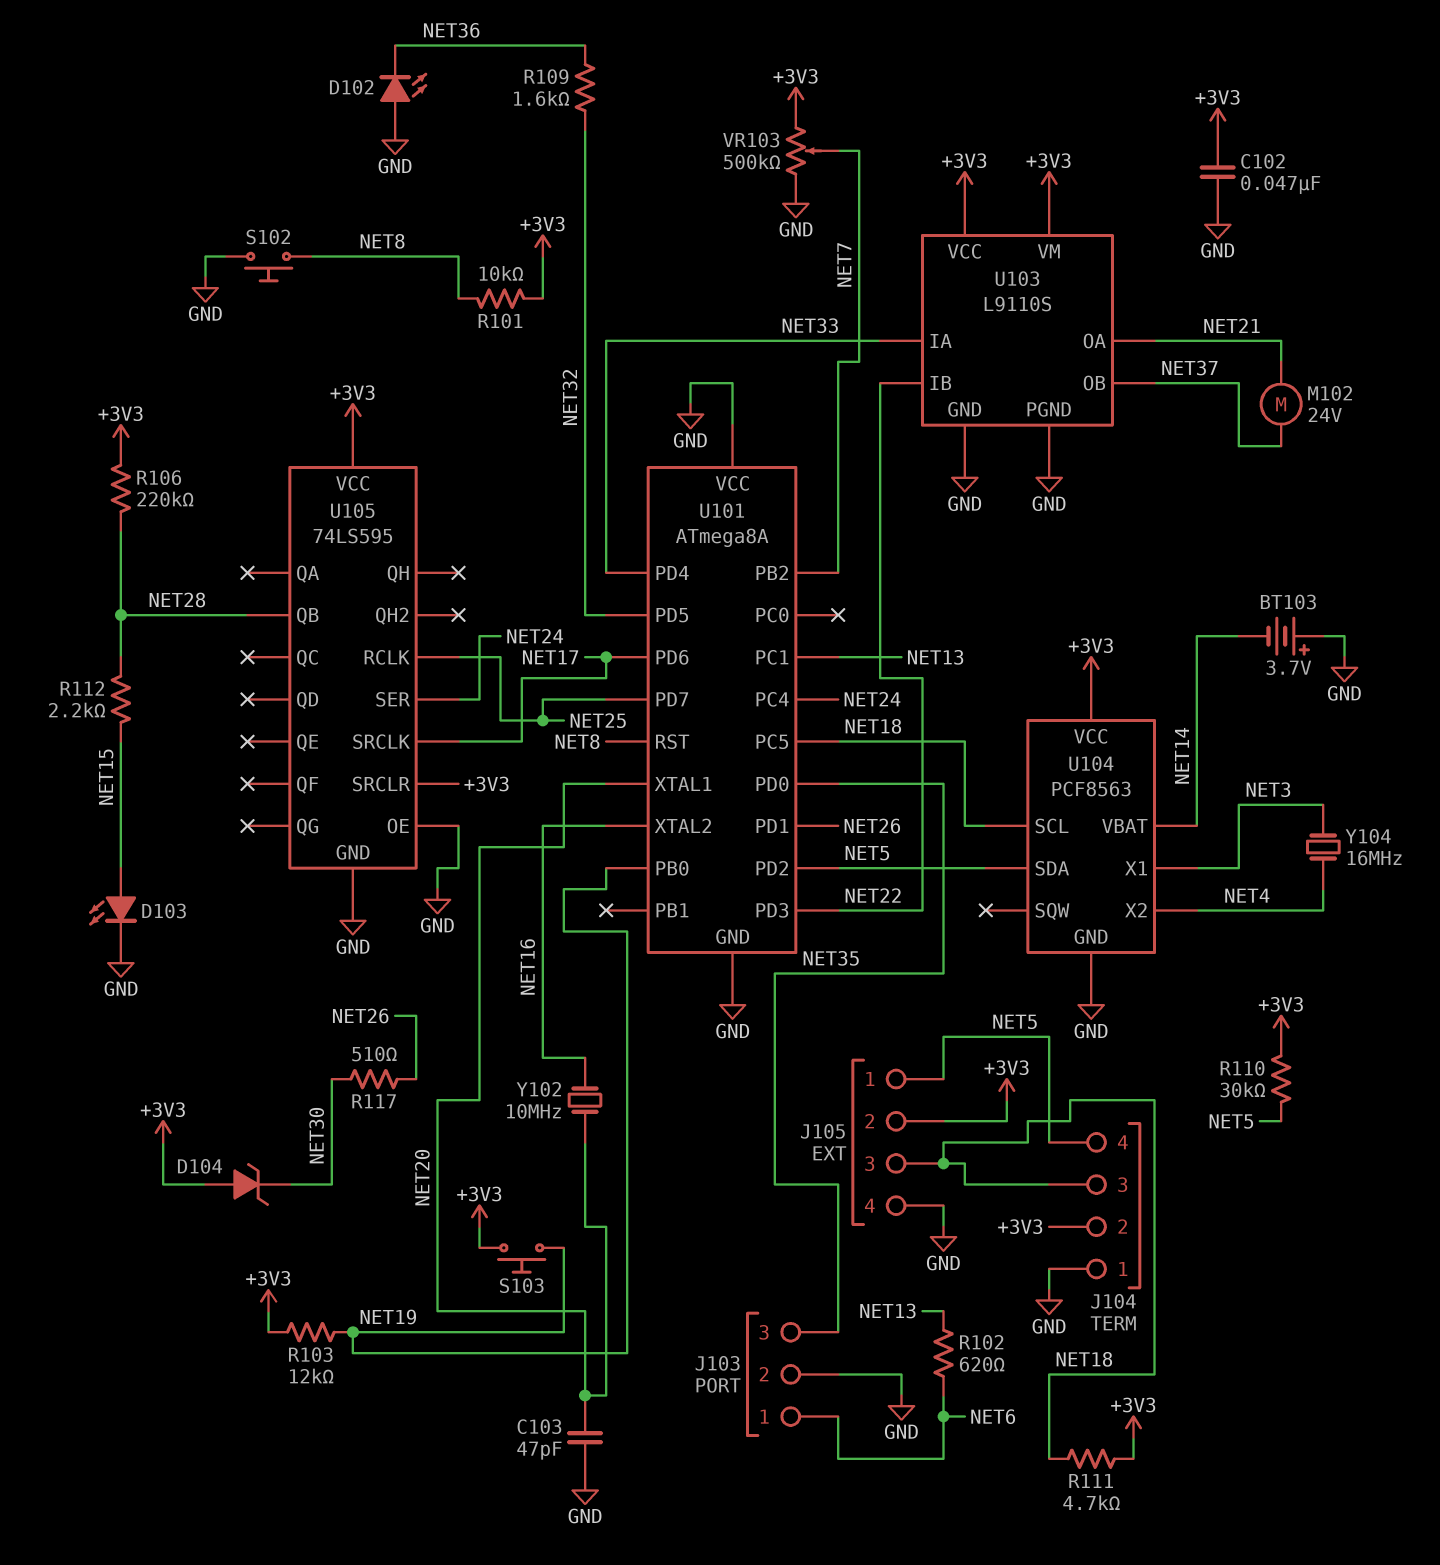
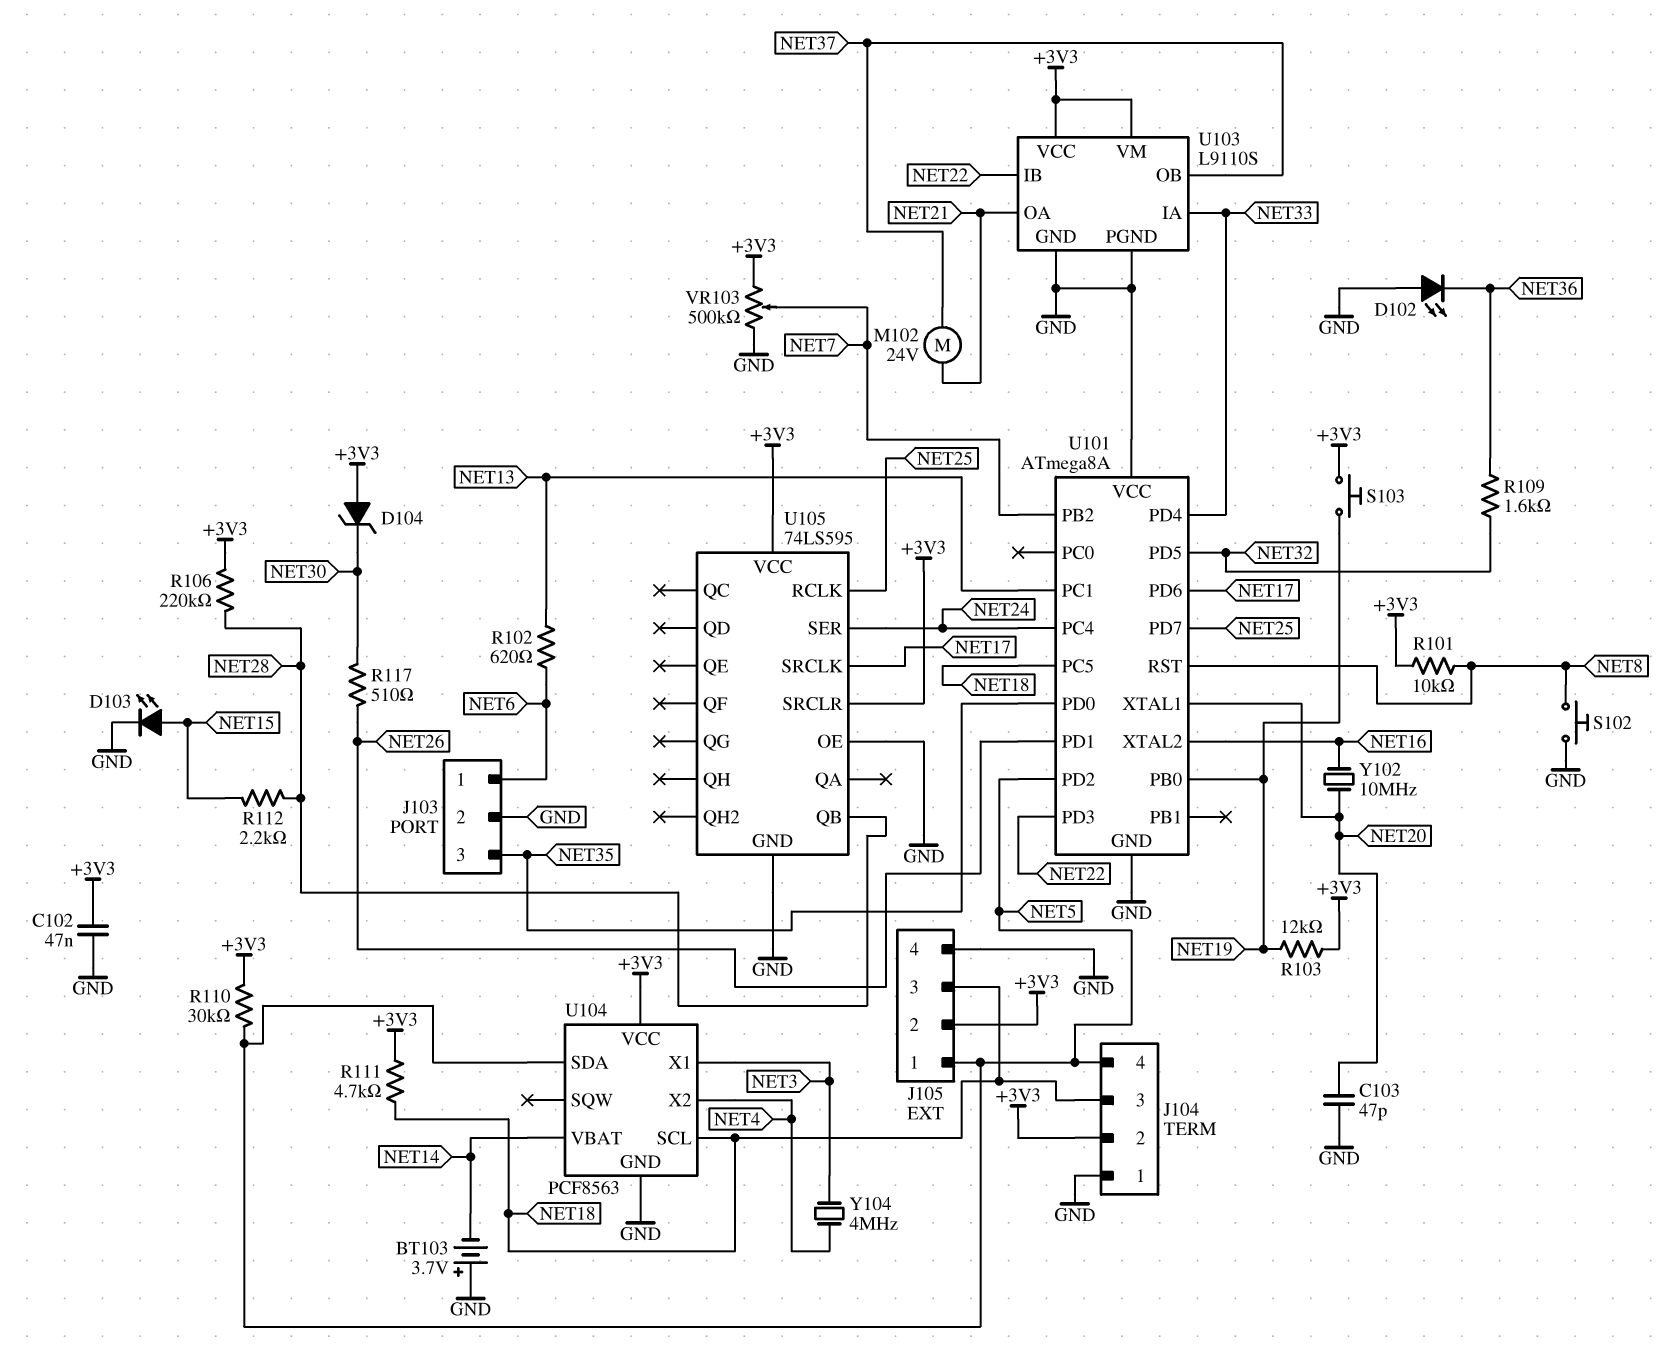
Y104: 16MHz (NET3, NET4) -> 4MHz (NET3, NET4)

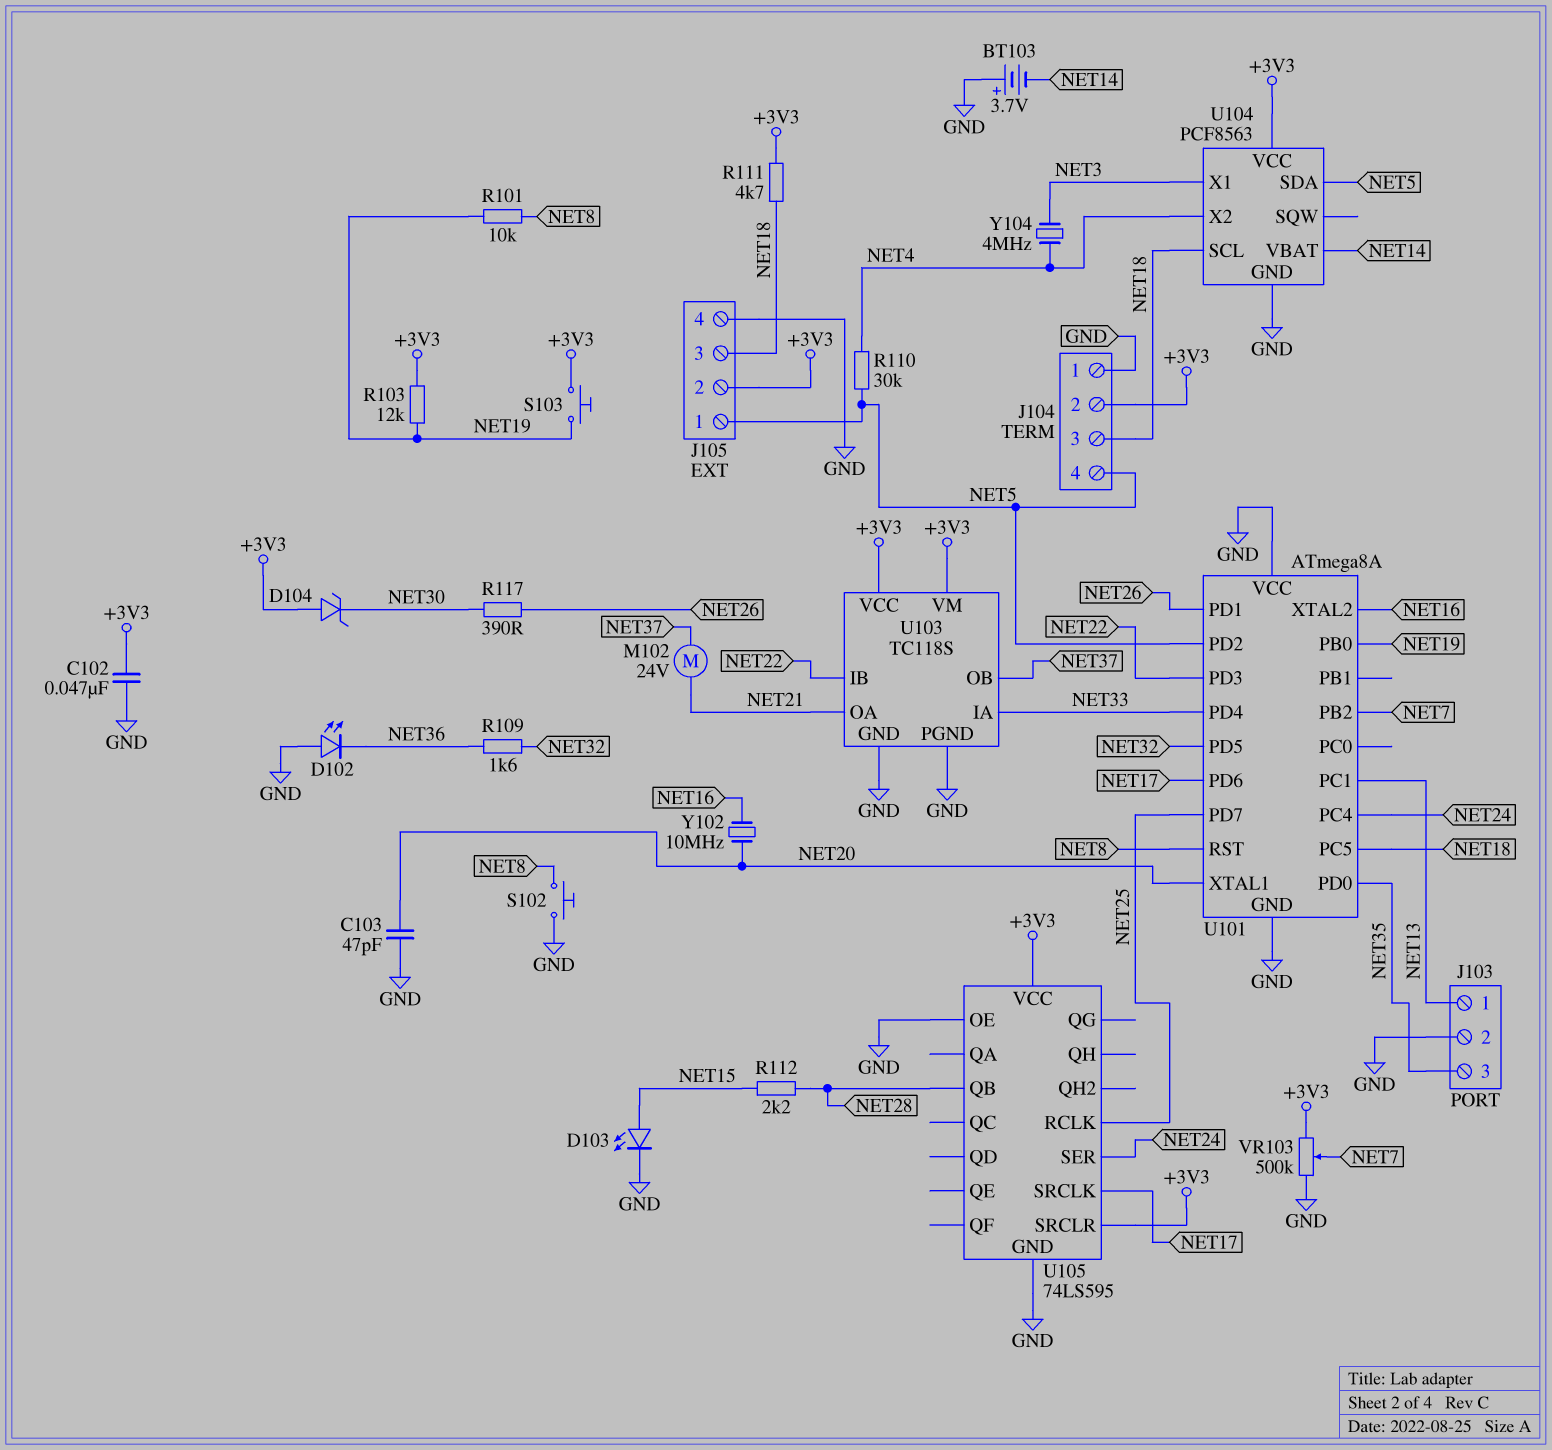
J103 pin 1: NET6 -> NET13
R101: 10k (+3V3, NET8) -> 10k (NET8, NET19)
R102: 620 (NET6, NET13) -> none
R106: 220k (+3V3, NET28) -> none
R110: 30k (+3V3, NET5) -> 30k (NET4, NET5)
R117: 510 (NET26, NET30) -> 390 (NET26, NET30)
U103: L9110S -> TC118S

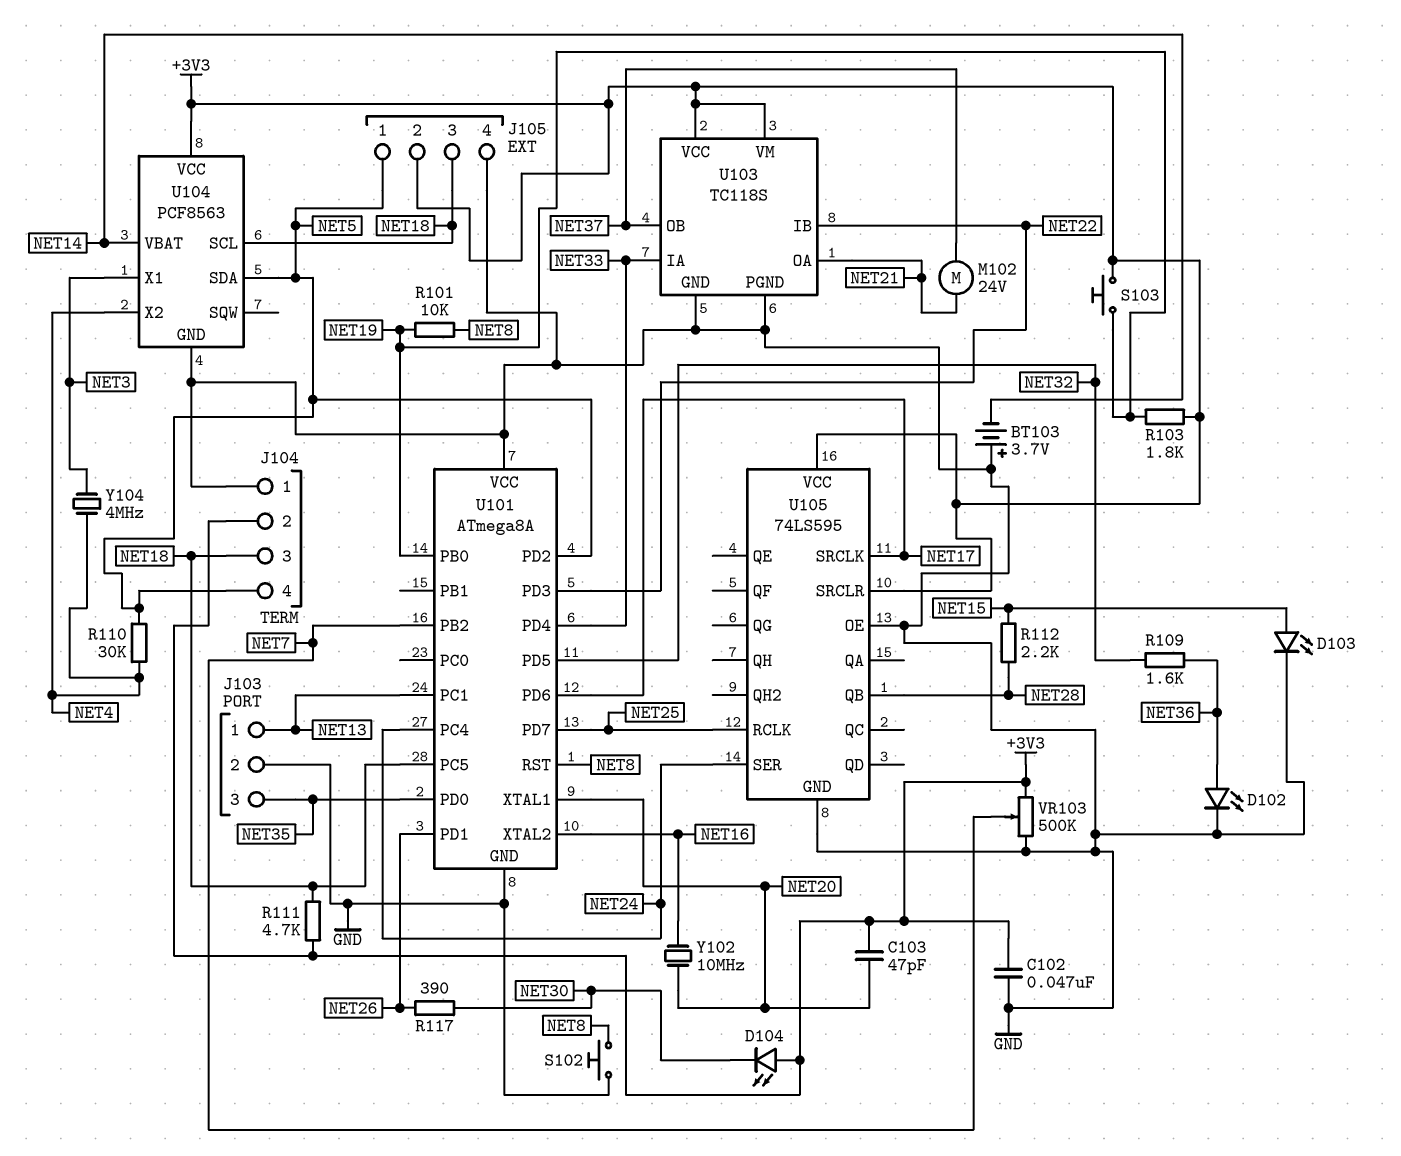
C103: 47pF (GND, NET20) -> 47pF (+3V3, NET20)
D102: LED (A GND, K NET36) -> LED (A NET36, K GND)
D104: zener (A +3V3, K NET30) -> LED (A +3V3, K NET30)
R103: 12k (+3V3, NET19) -> 1.8k (+3V3, NET19)

